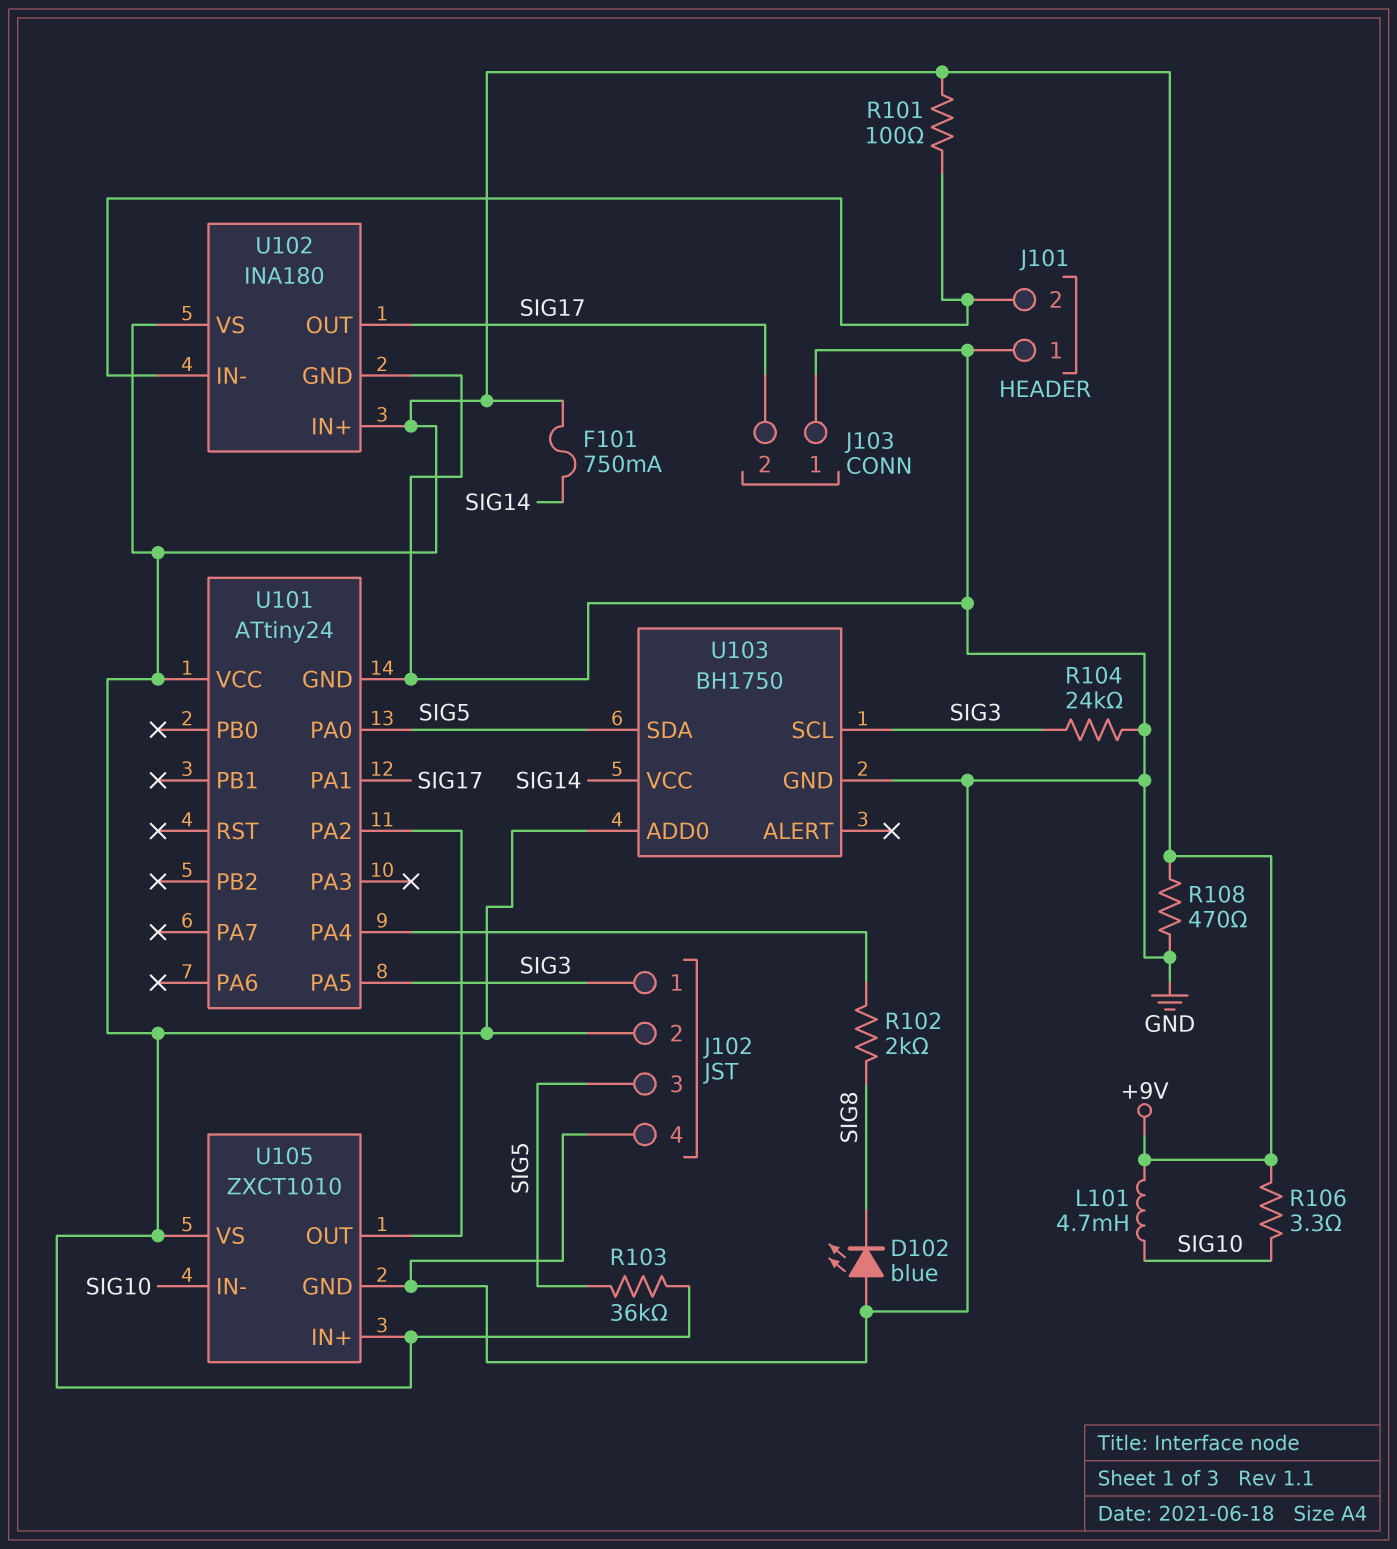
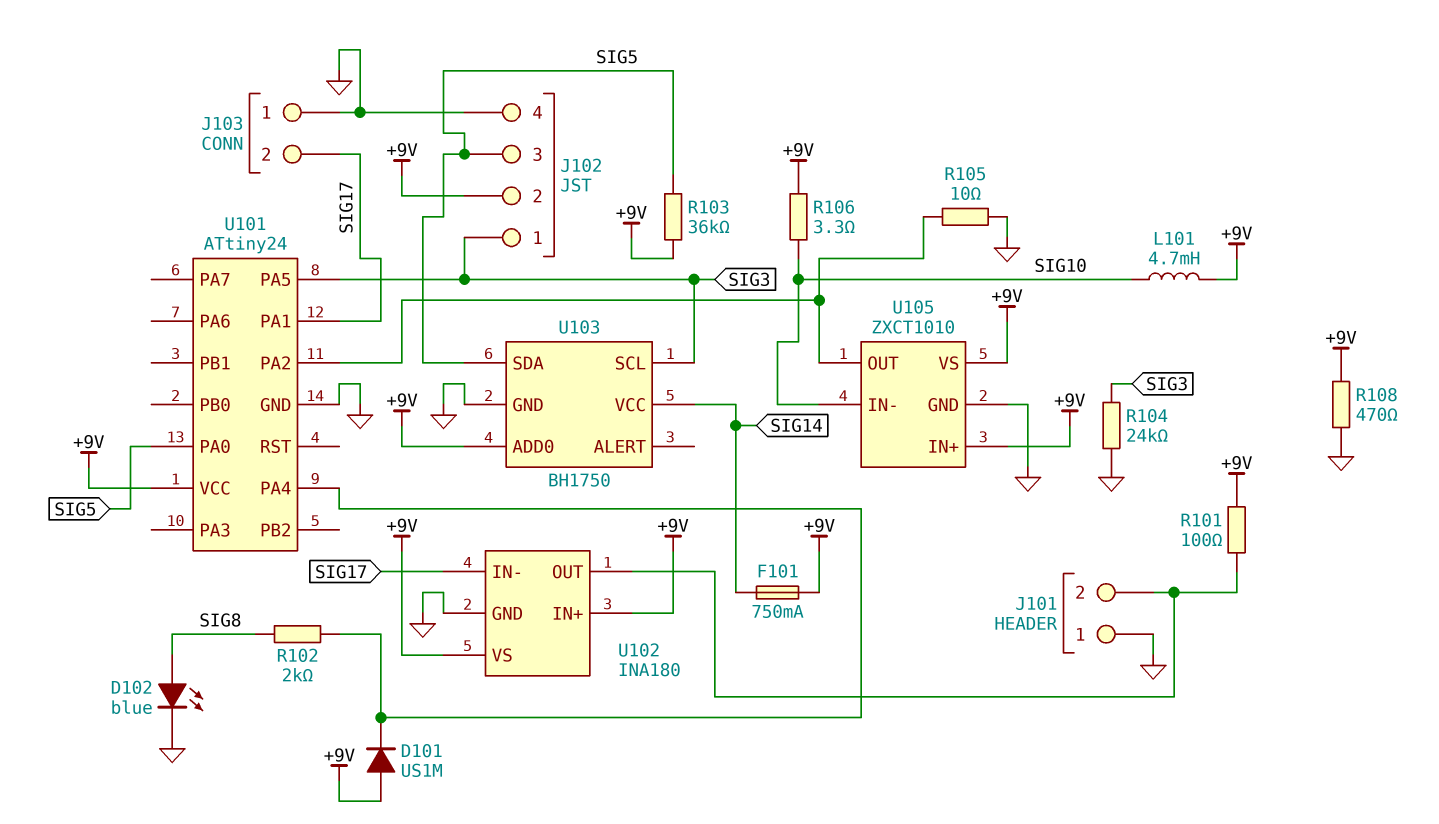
D101: none -> diode US1M (A +9V, K U101/PA4)
D102: LED blue (A GND, K SIG8) -> LED blue (A SIG8, K GND)
R105: none -> 10 (GND, U101/PA2)
U102 pin IN-: J101/2 -> SIG17
U102 pin OUT: SIG17 -> J101/2

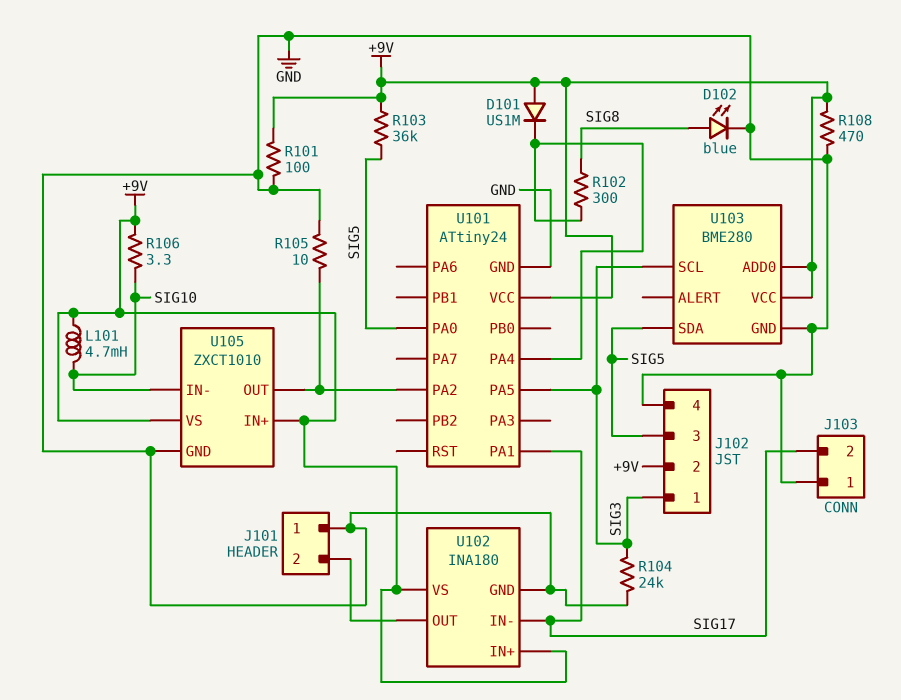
F101: 750mA (+9V, SIG14) -> none
R101: 100 (+9V, J101/2) -> 100 (+9V, GND)
R102: 2k (SIG8, U101/PA4) -> 300 (SIG8, U101/PA4)
U103: BH1750 -> BME280
U103 pin VCC: SIG14 -> +9V

